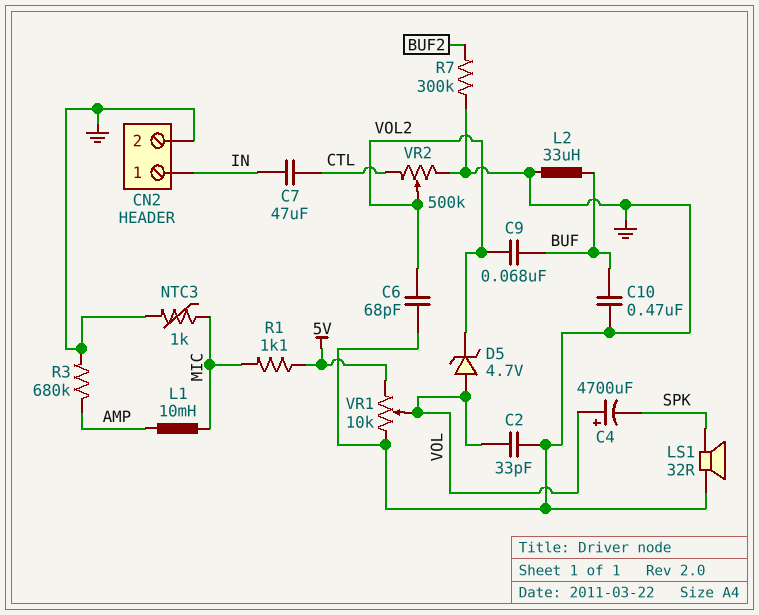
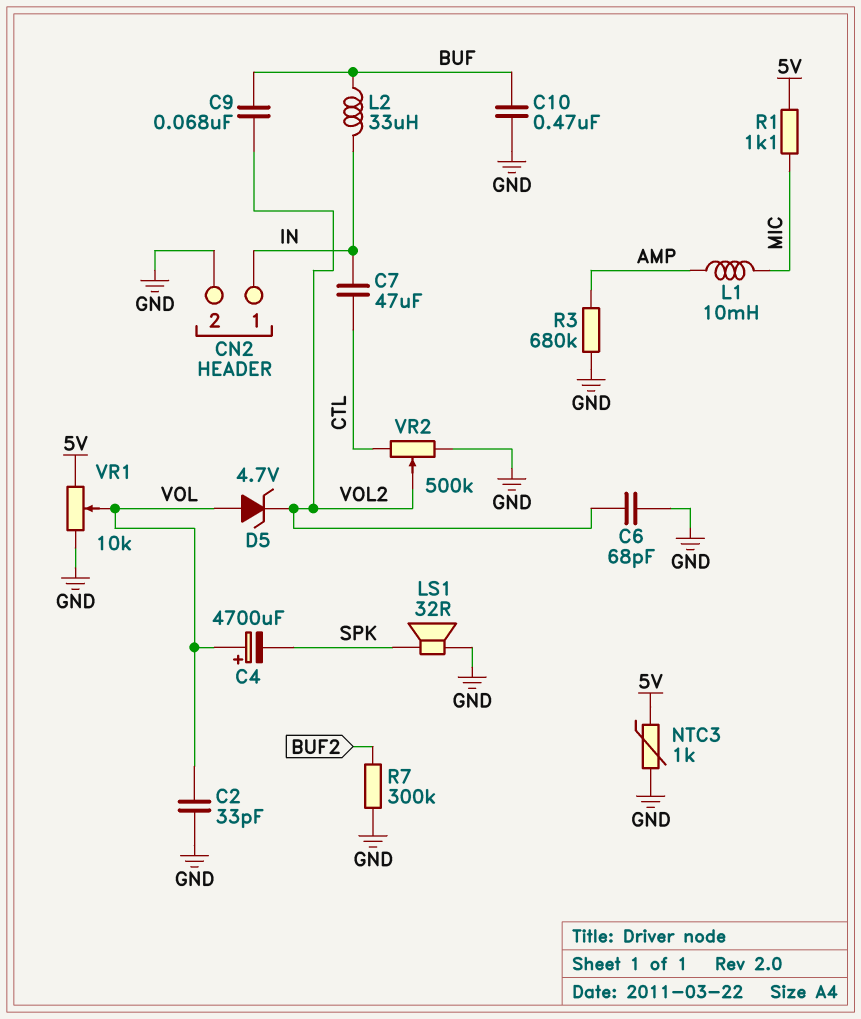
L2: 33uH (BUF, GND) -> 33uH (BUF, IN)
NTC3: 1k (GND, MIC) -> 1k (5V, GND)

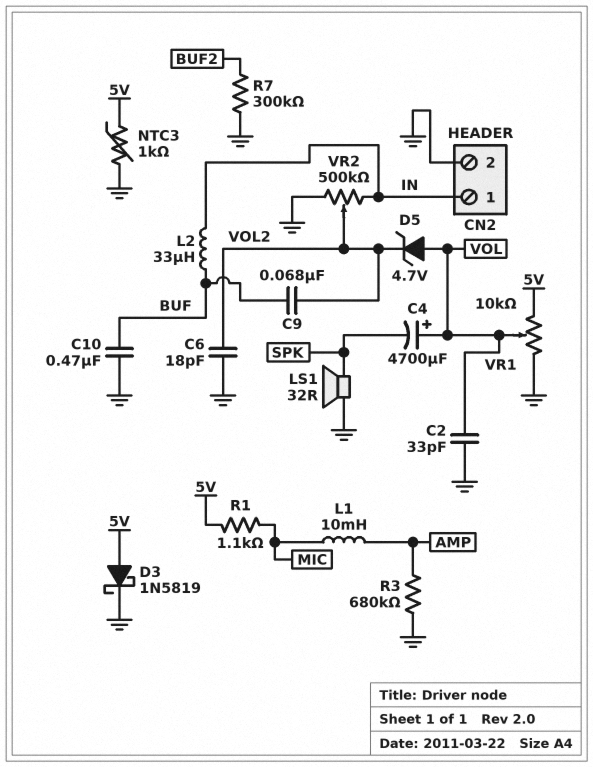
C6: 68pF (GND, VOL2) -> 18pF (GND, VOL2)
C7: 47uF (CTL, IN) -> none
D3: none -> schottky 1N5819 (A 5V, K GND)
VR2: 500k (CTL, GND, wiper VOL2) -> 500k (GND, IN, wiper VOL2)

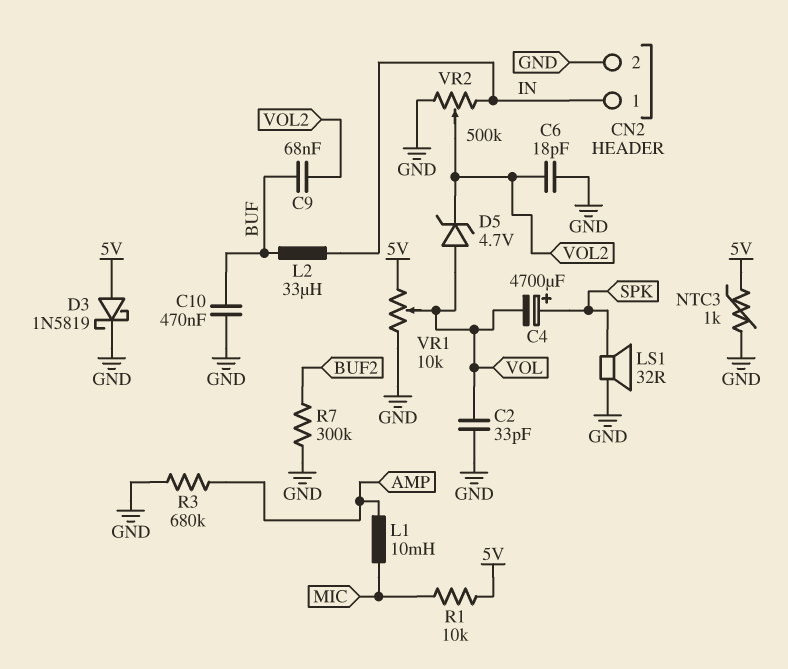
C4: 4700uF (plus VOL, minus SPK) -> 4700uF (plus SPK, minus VOL)
R1: 1.1k (5V, MIC) -> 10k (5V, MIC)

